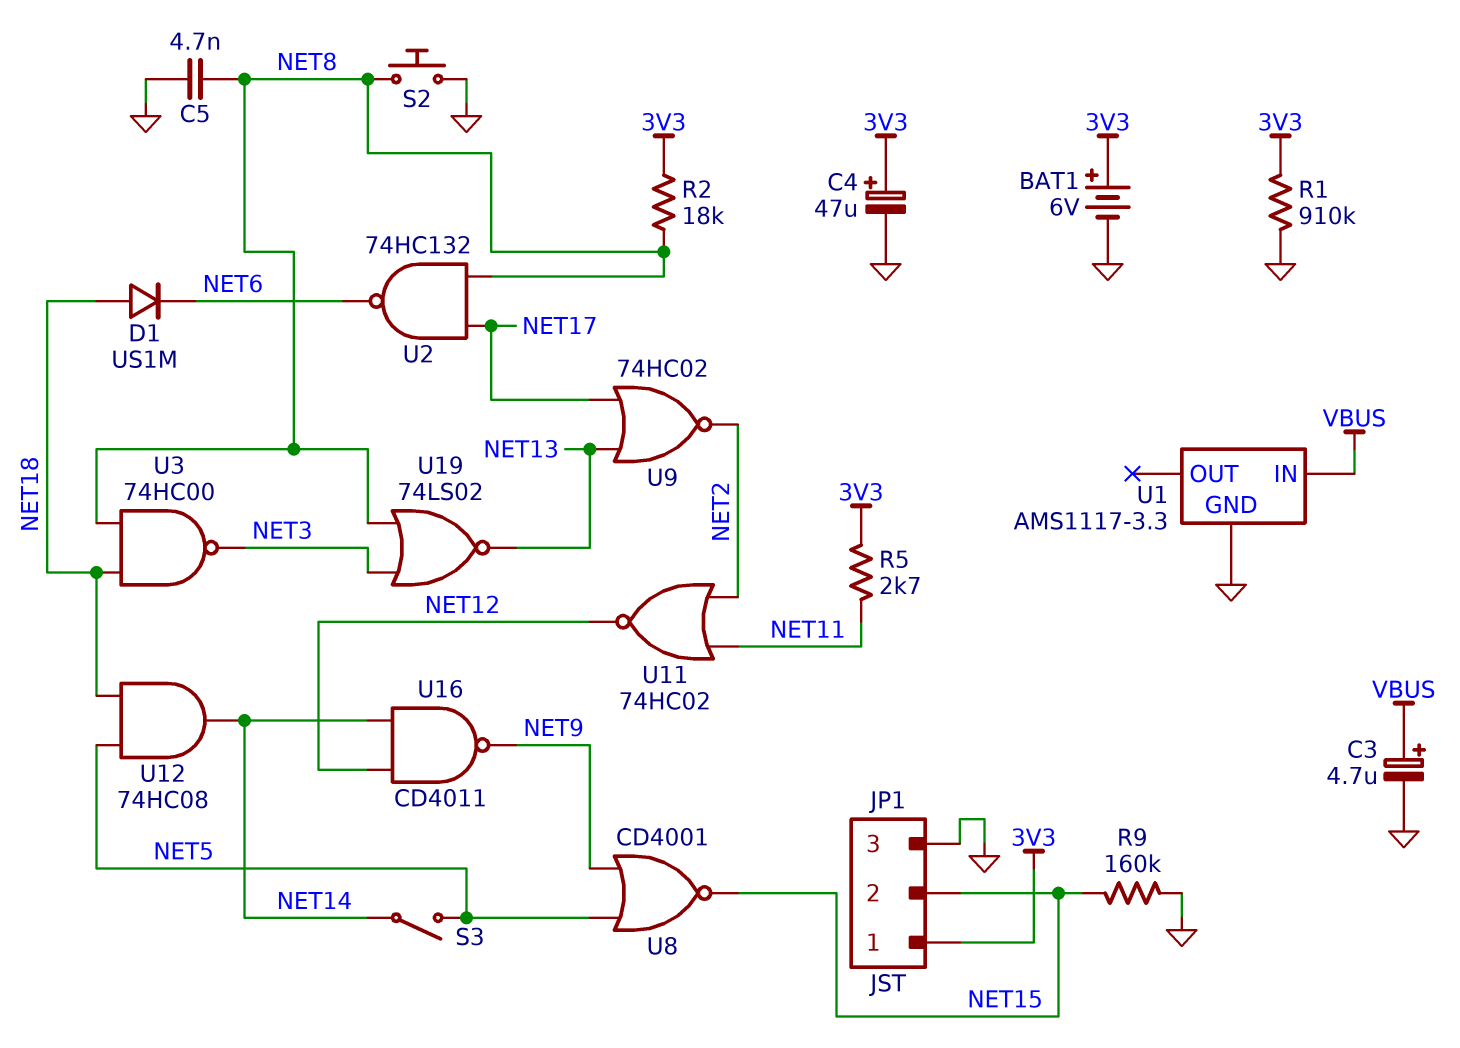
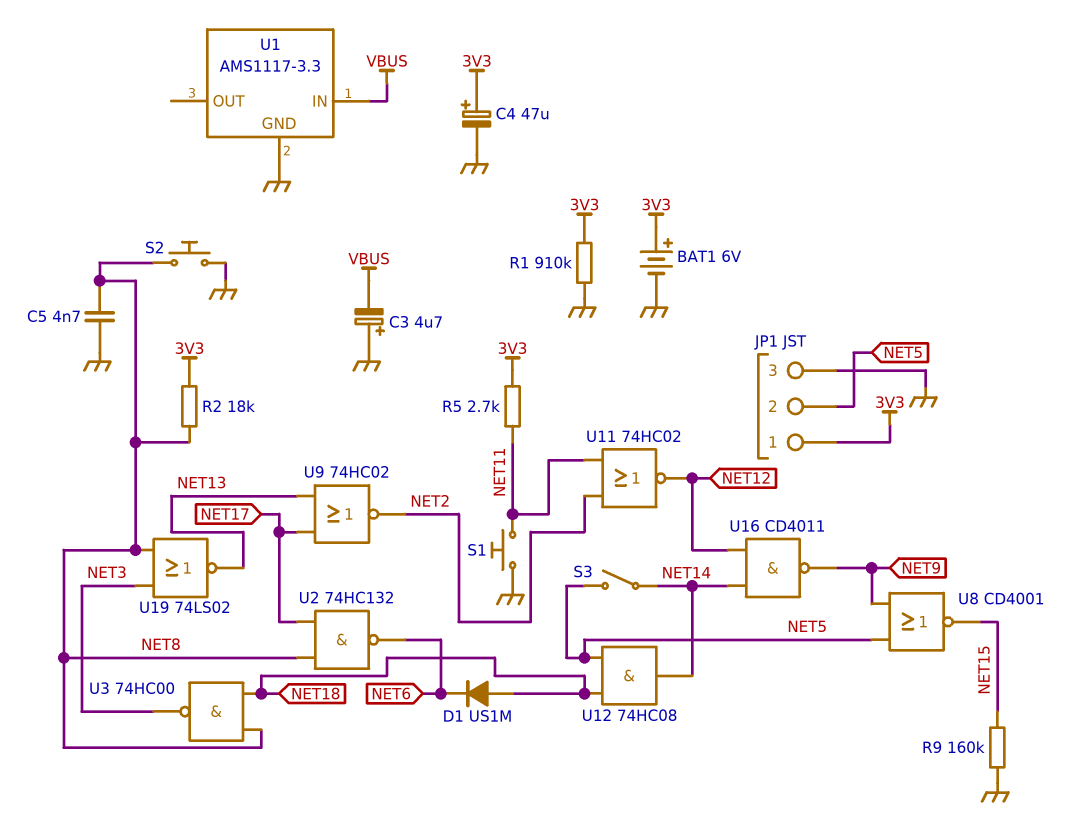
C3: 4.7uF (plus VBUS, minus GND) -> 4.7uF (plus GND, minus VBUS)
JP1 pin 2: NET15 -> NET5
S1: none -> button (GND, NET11)

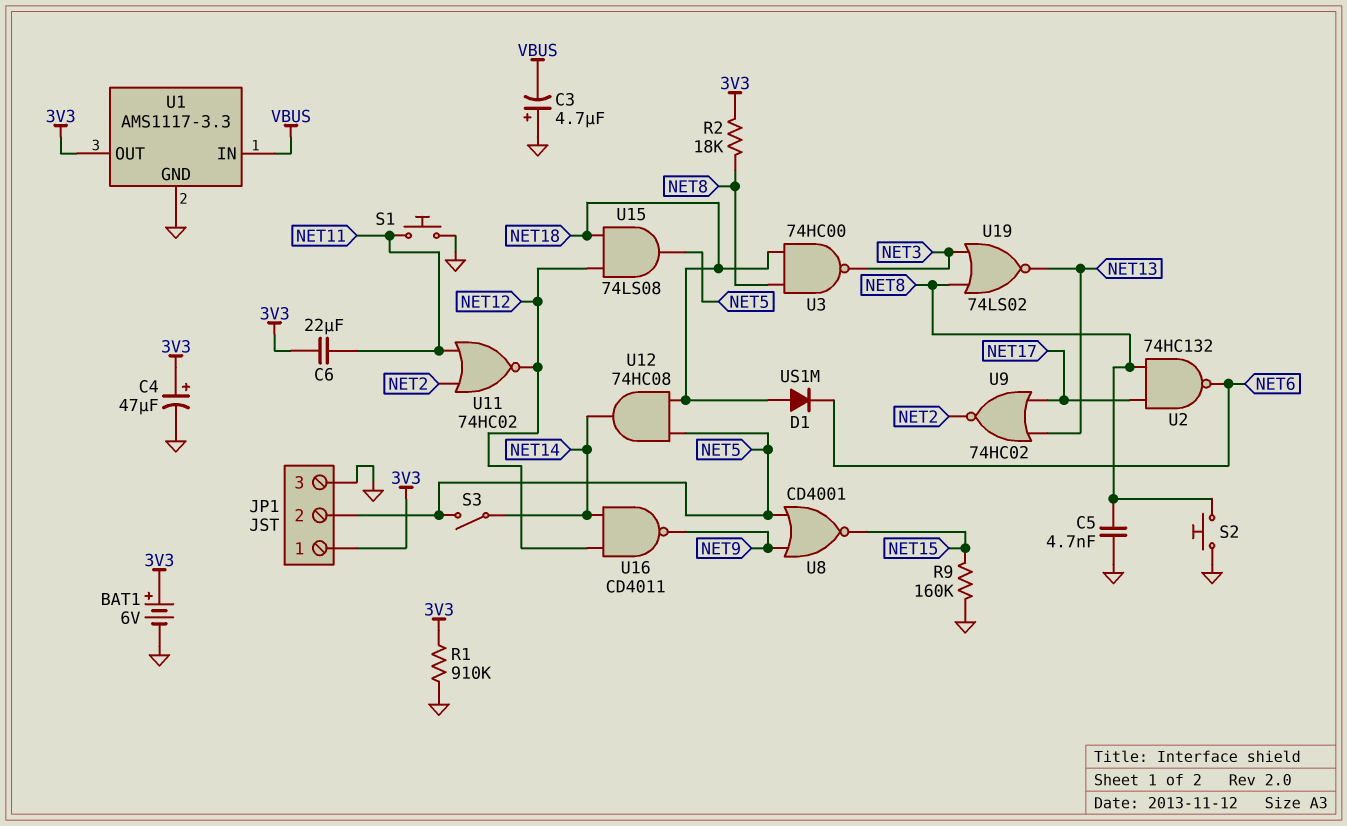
C6: none -> 22uF (3V3, NET11)
R5: 2.7k (3V3, NET11) -> none
U1 pin OUT: none -> 3V3
U15: none -> AND 74LS08 (in NET12, in NET18, out NET5)

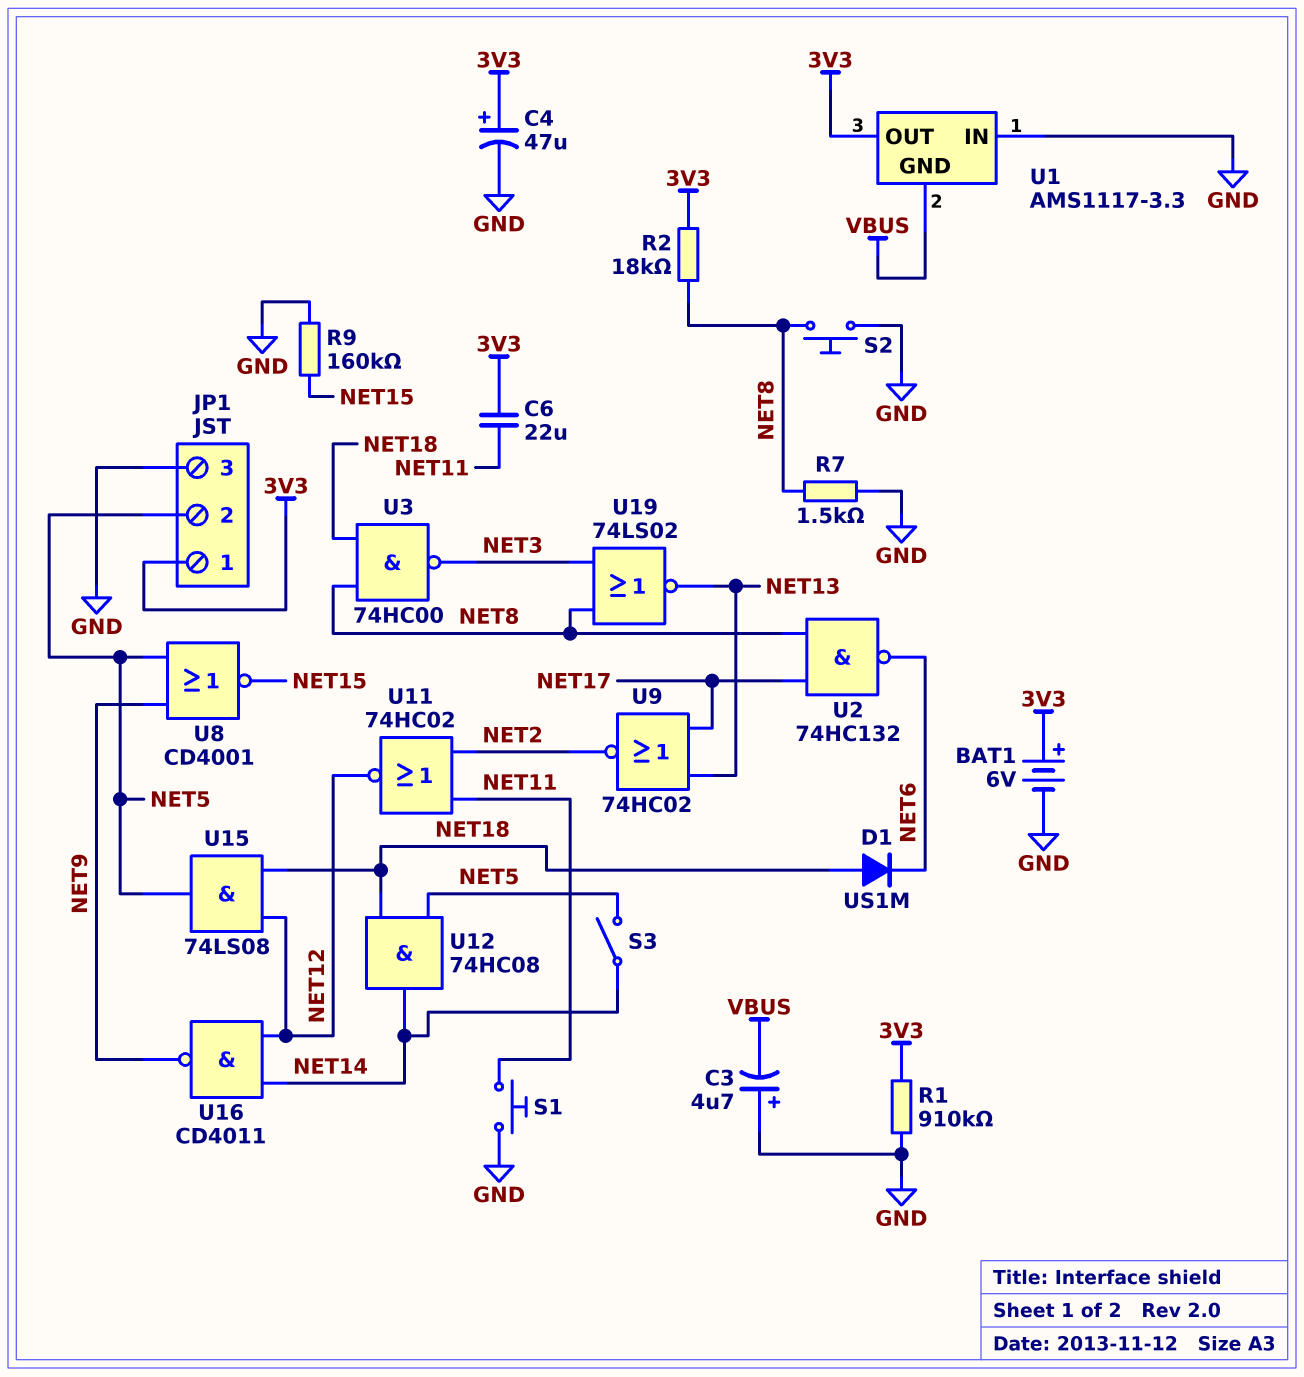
C5: 4.7nF (GND, NET8) -> none
R7: none -> 1.5k (GND, NET8)
U1 pin GND: GND -> VBUS
U1 pin IN: VBUS -> GND

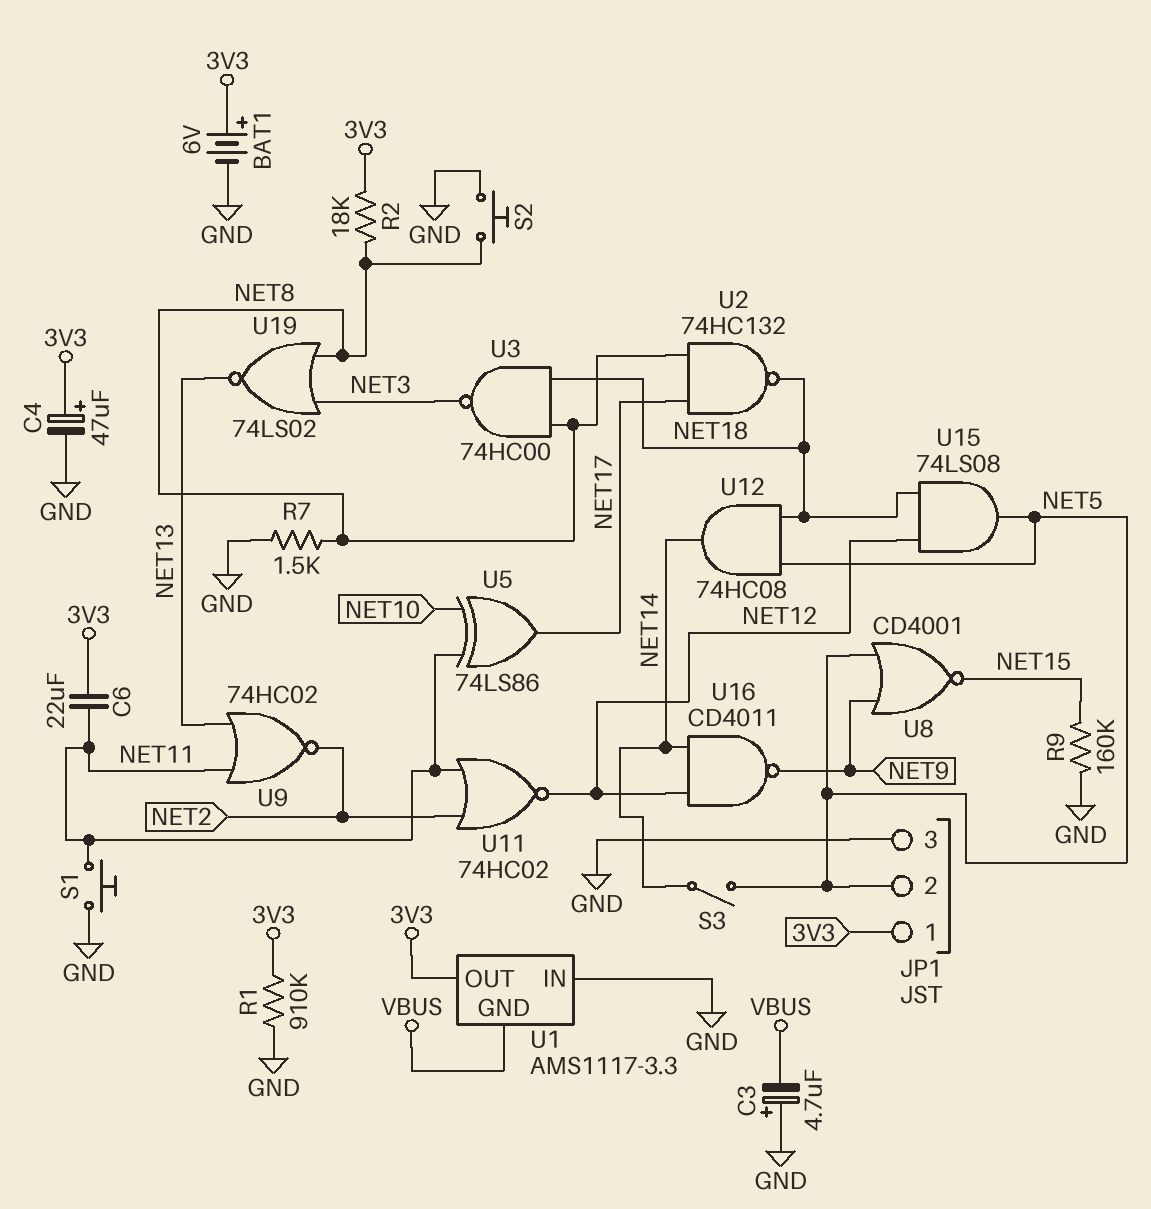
D1: diode US1M (A NET18, K NET6) -> none
U2: NAND 74HC132 (in NET8, in NET17, out NET6) -> NAND 74HC132 (in NET8, in NET17, out NET18)
U5: none -> XOR 74LS86 (in NET10, in NET11, out NET17)
U9: NOR 74HC02 (in NET13, in NET17, out NET2) -> NOR 74HC02 (in NET11, in NET13, out NET2)

